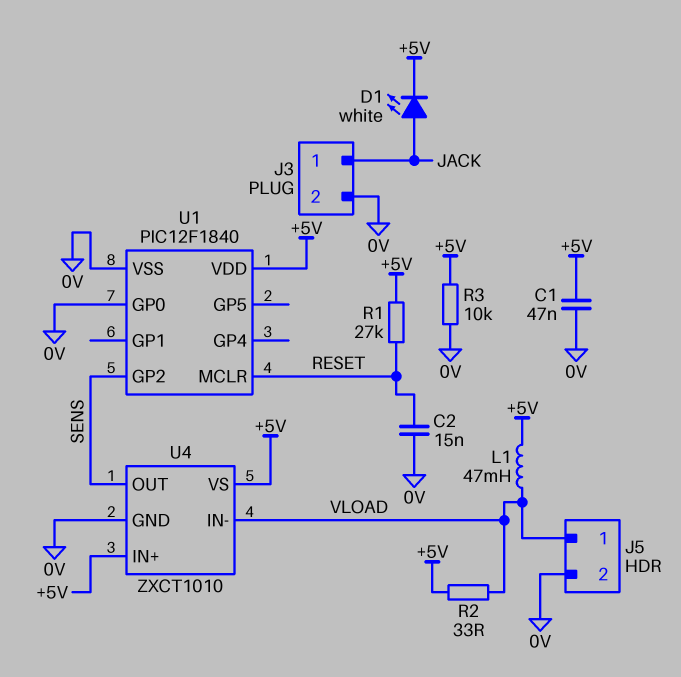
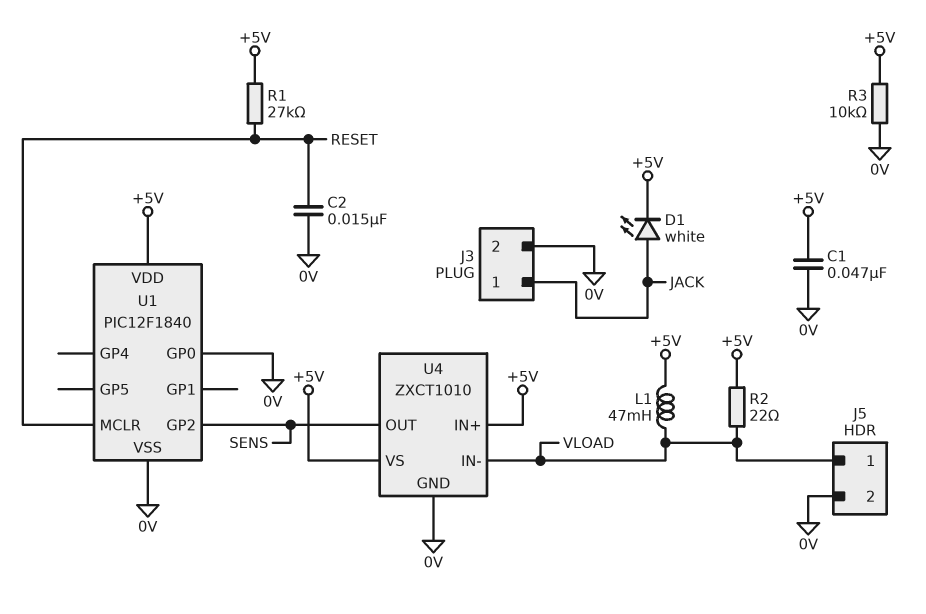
R2: 33 (+5V, VLOAD) -> 22 (+5V, VLOAD)

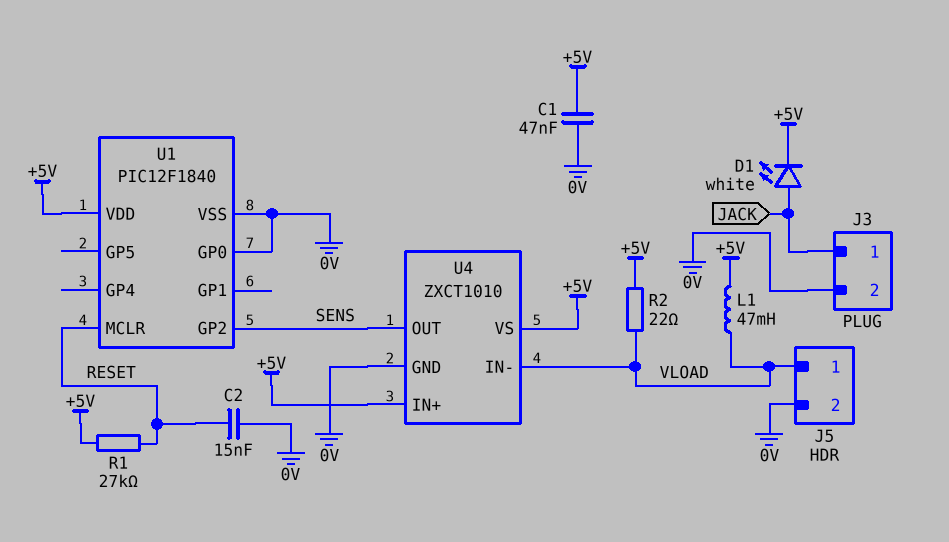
R3: 10k (+5V, 0V) -> none

